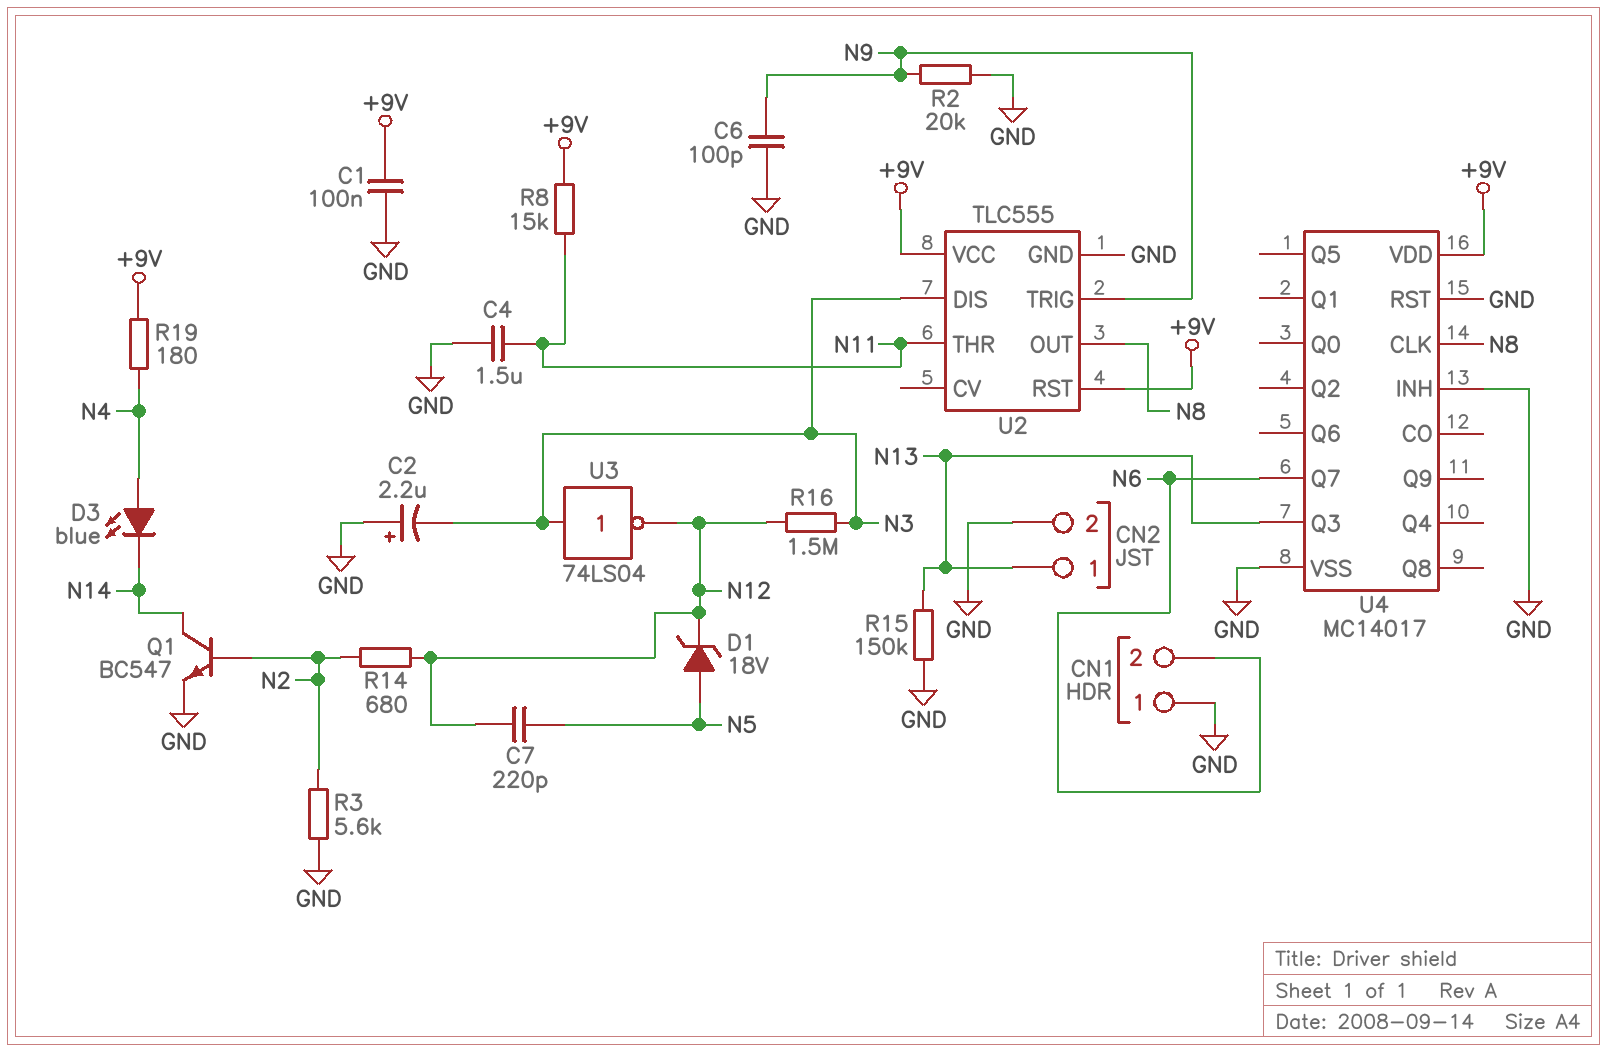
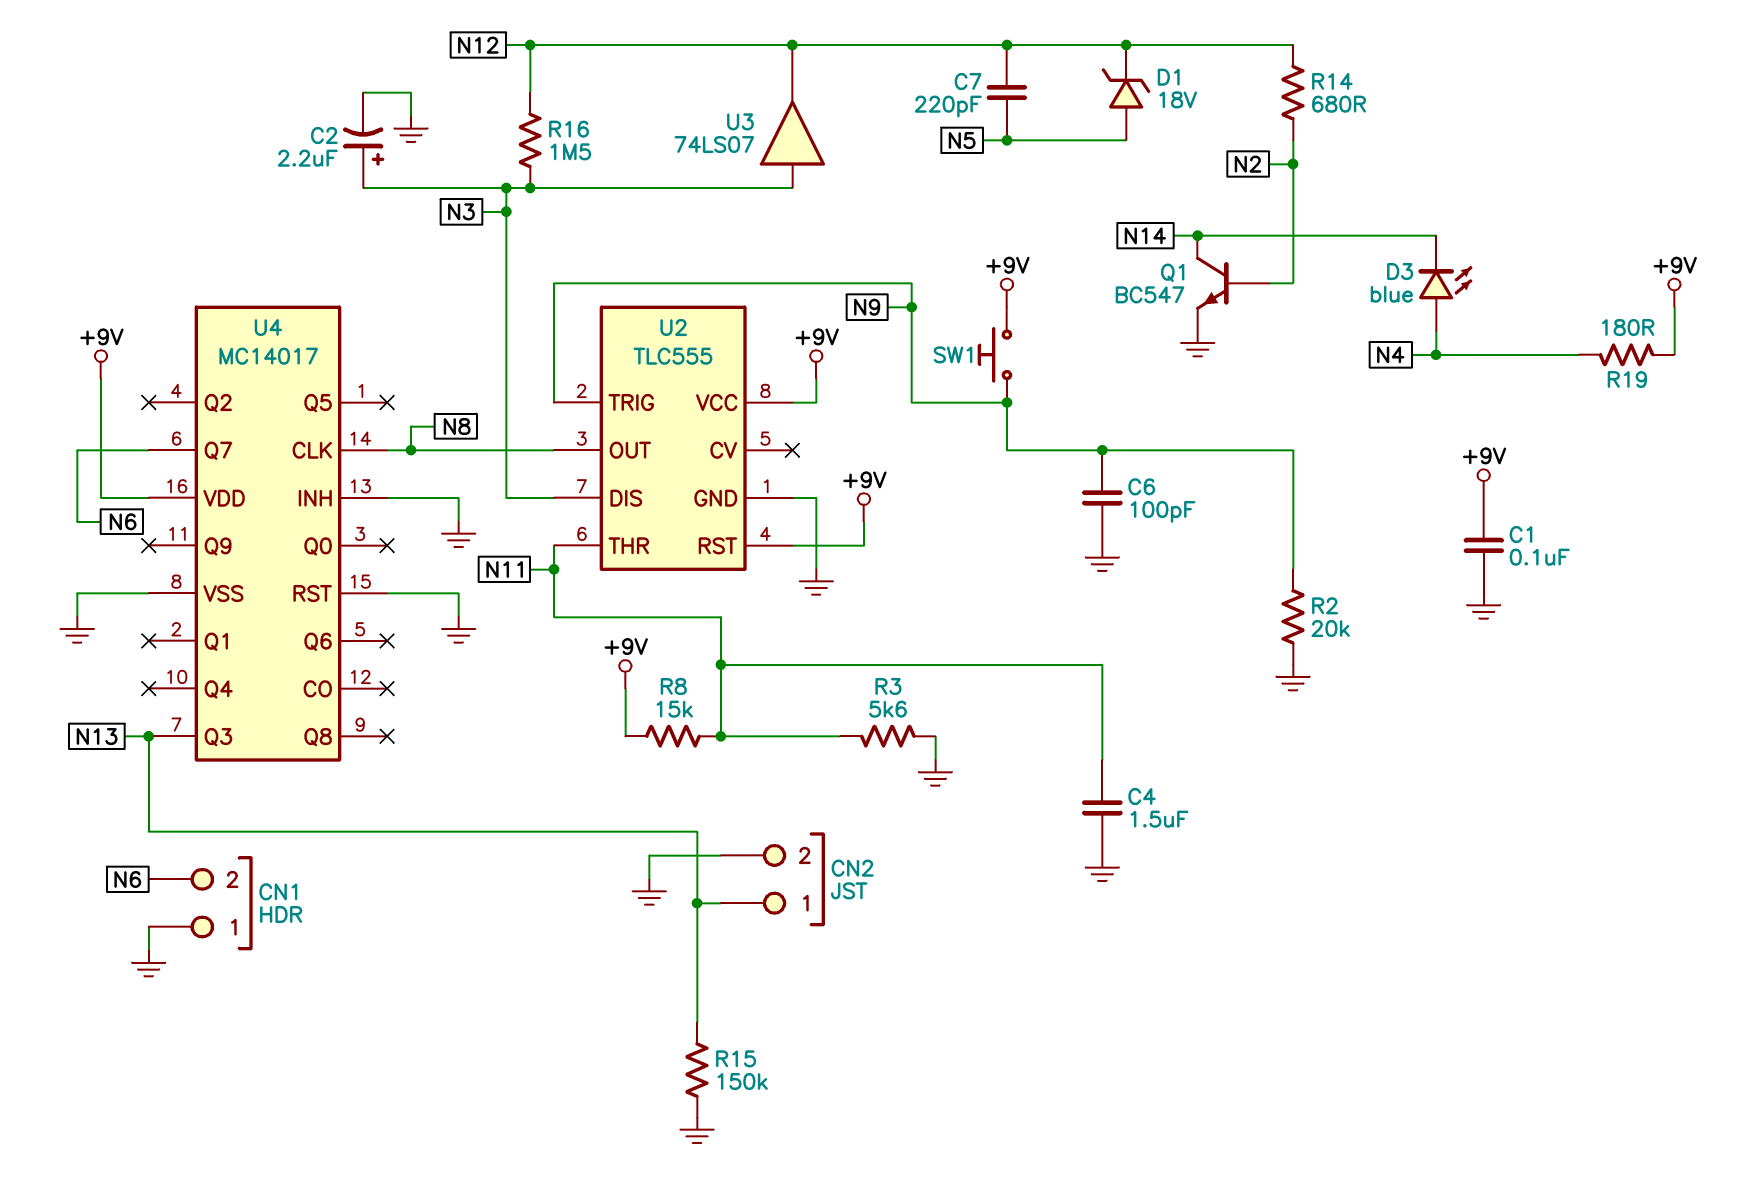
C2: 2.2uF (plus GND, minus N3) -> 2.2uF (plus N3, minus GND)
R3: 5.6k (GND, N2) -> 5.6k (GND, N11)
SW1: none -> button (+9V, N9)
U3: NOT 74LS04 (in N3, out N12) -> buffer 74LS07 (in N3, out N12)

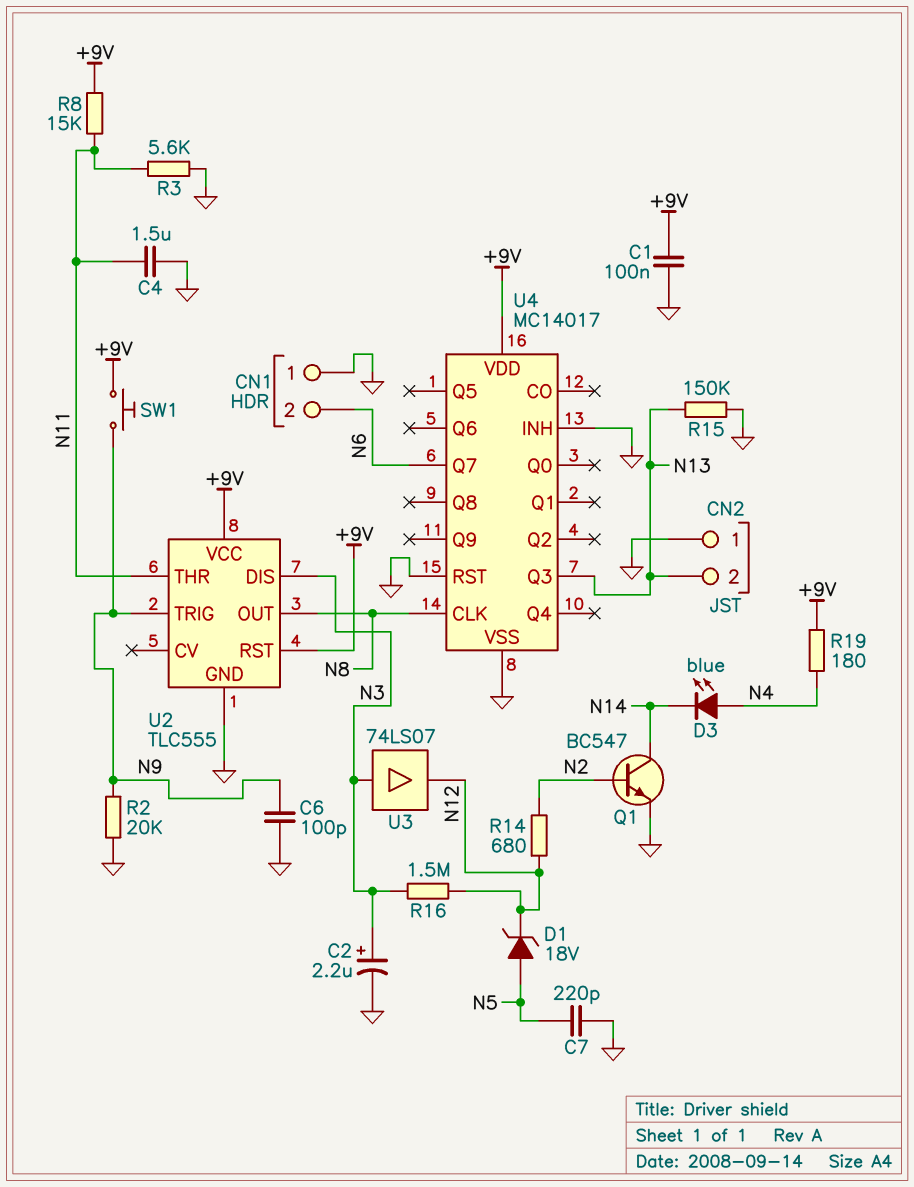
C7: 220pF (N5, N12) -> 220pF (GND, N5)
CN2 pin 1: N13 -> GND
CN2 pin 2: GND -> N13

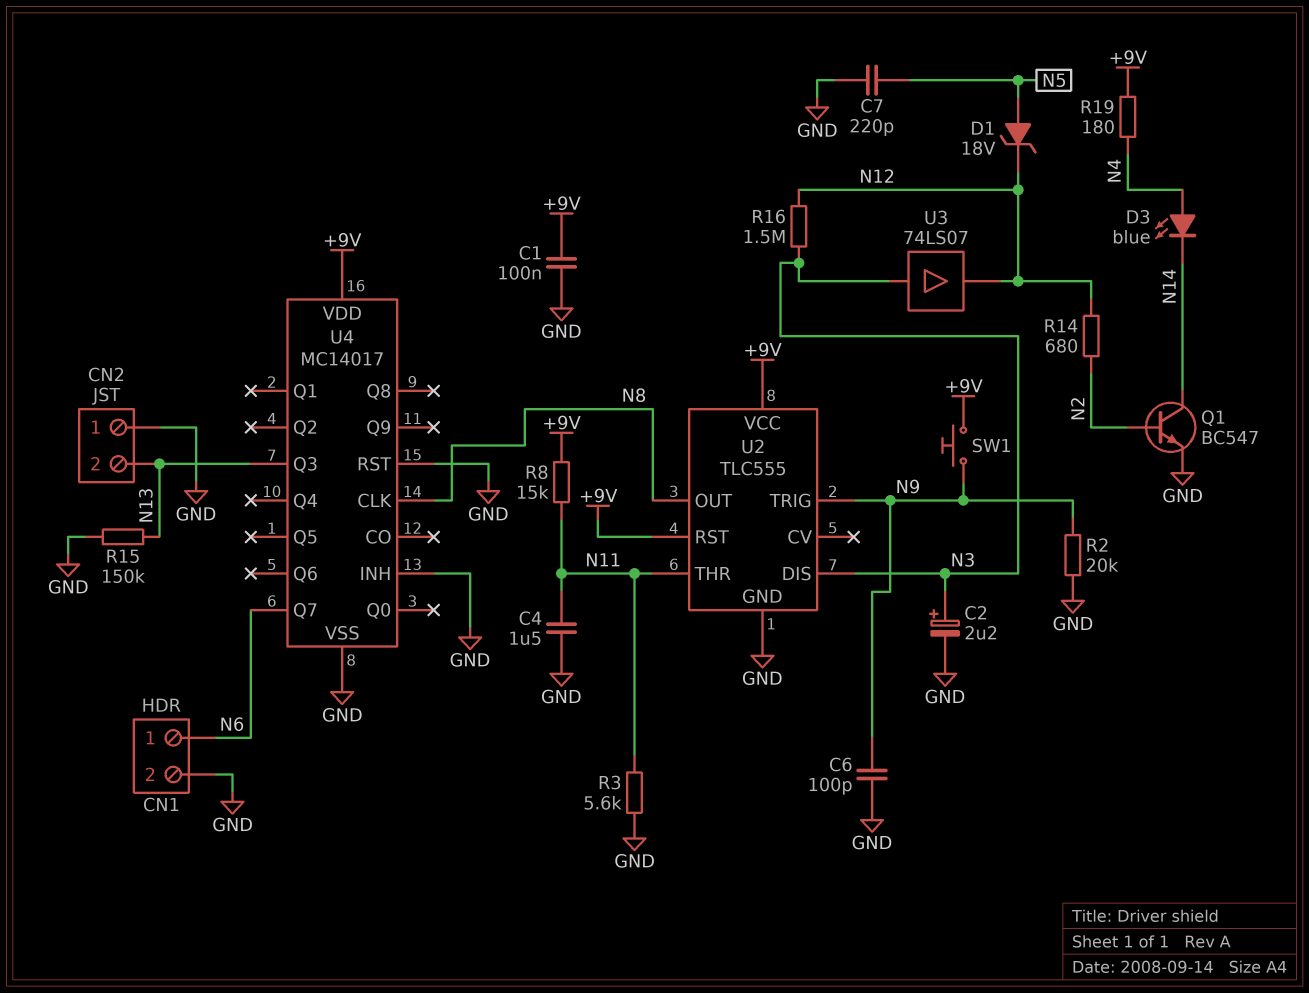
CN1 pin 1: GND -> N6
CN1 pin 2: N6 -> GND

